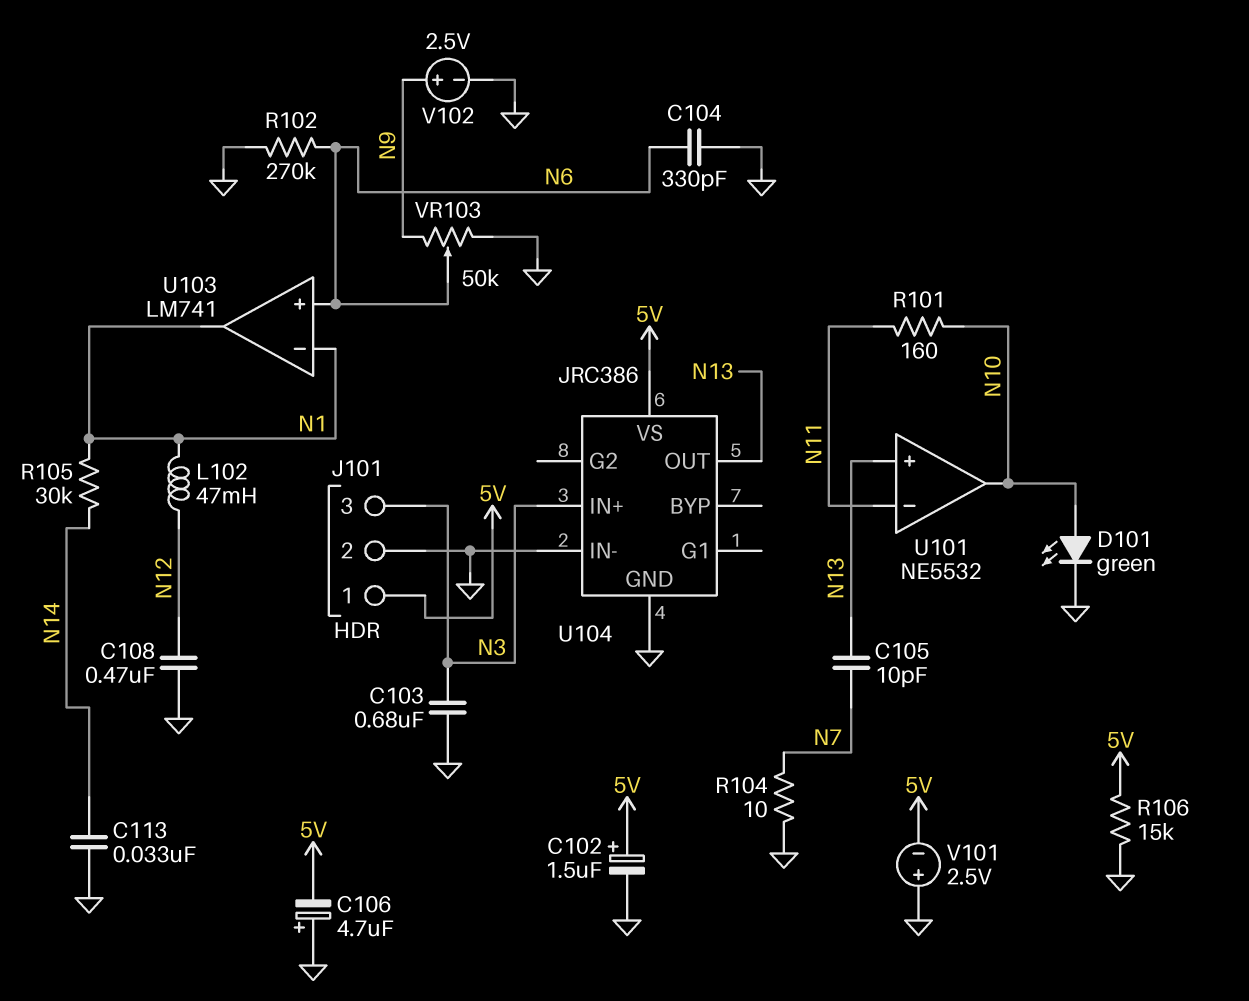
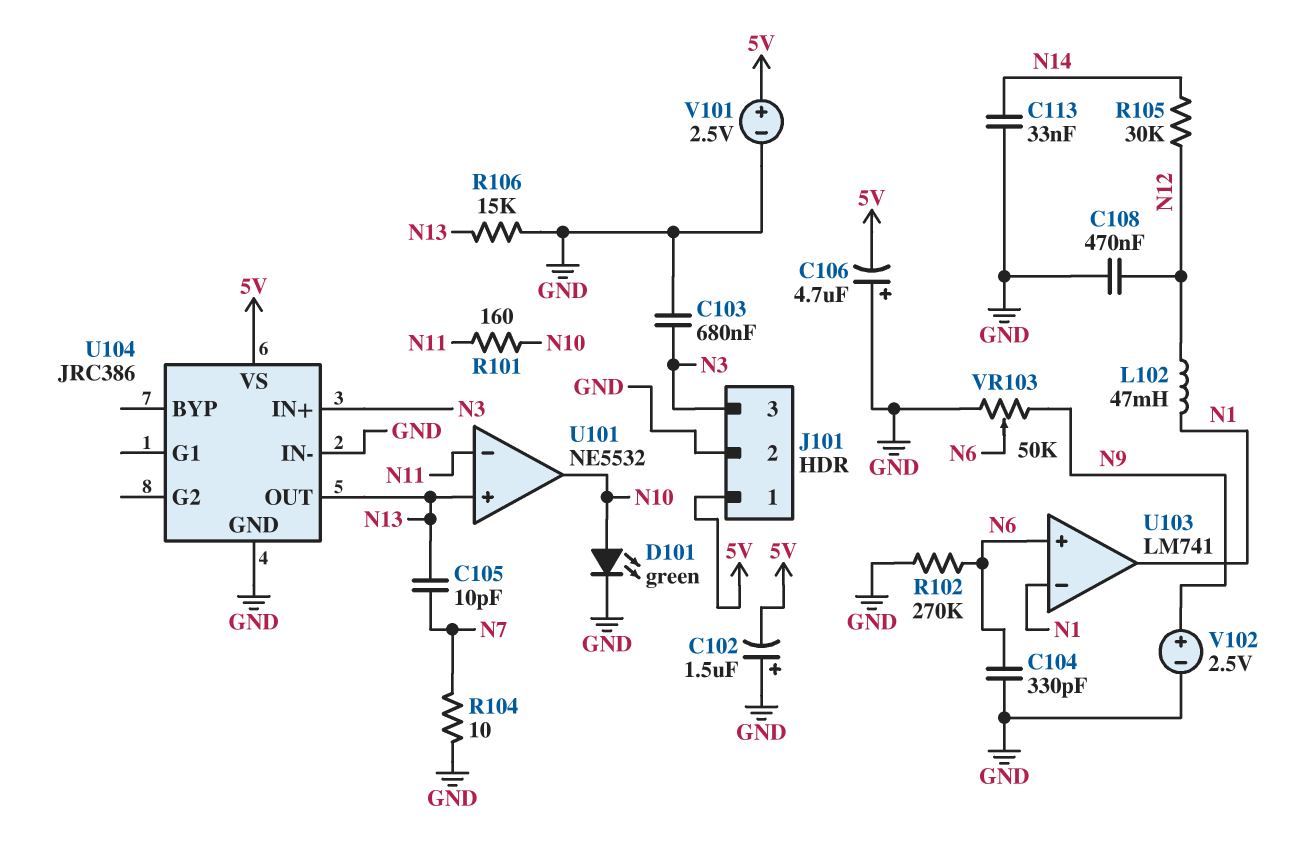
C102: 1.5uF (plus 5V, minus GND) -> 1.5uF (plus GND, minus 5V)
R105: 30k (N1, N14) -> 30k (N12, N14)
R106: 15k (5V, GND) -> 15k (GND, N13)
V101: 2.5V (plus GND, minus 5V) -> 2.5V (plus 5V, minus GND)

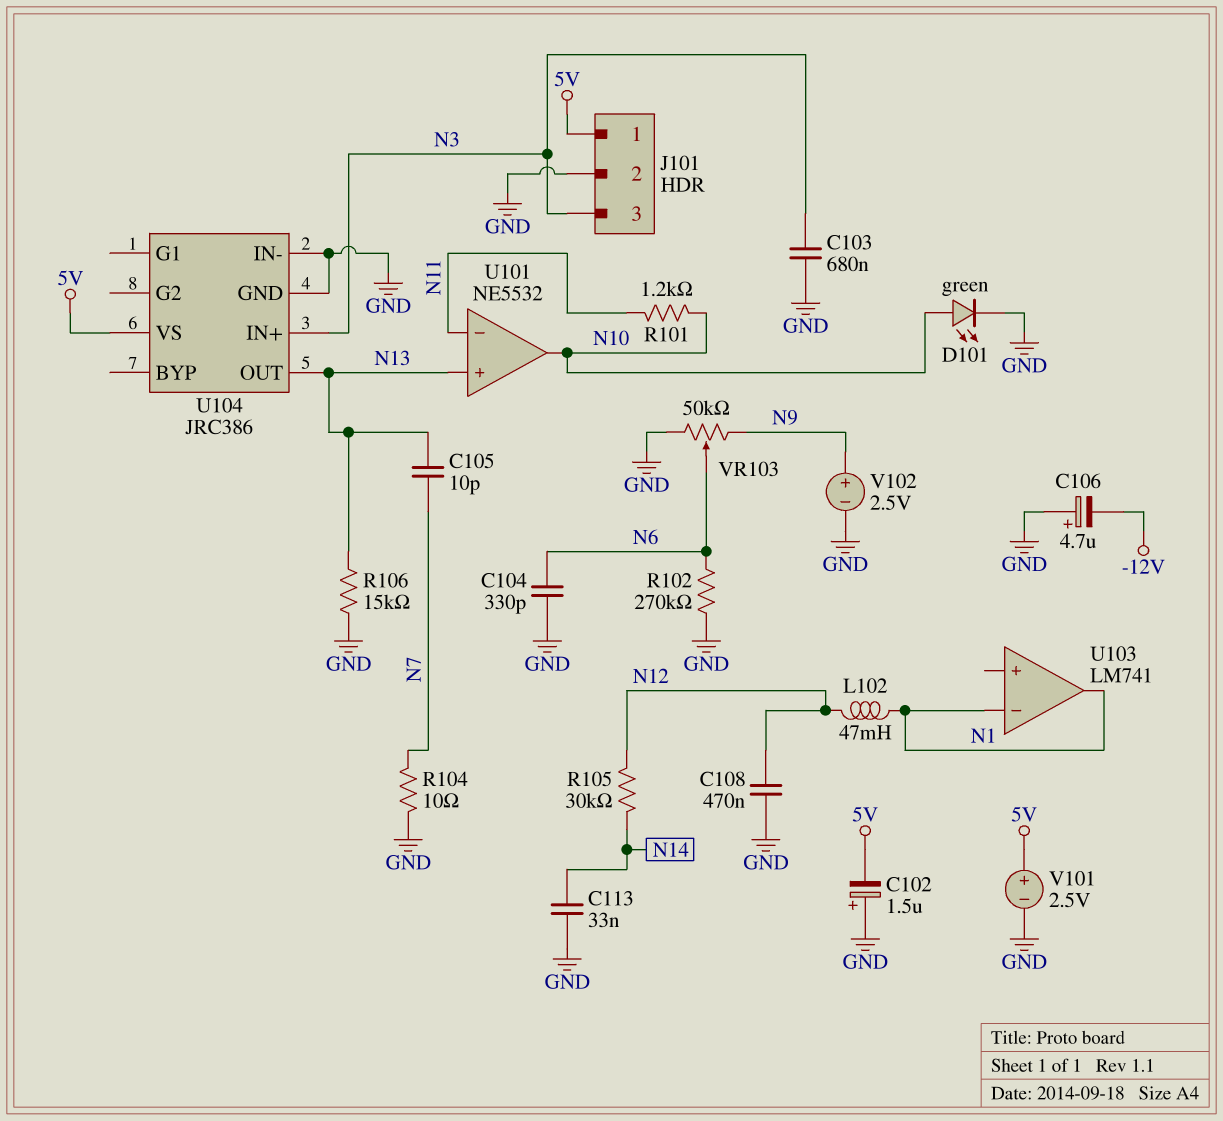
C106: 4.7uF (plus GND, minus 5V) -> 4.7uF (plus GND, minus -12V)
R101: 160 (N10, N11) -> 1.2k (N10, N11)
U103 pin in+: N6 -> none

